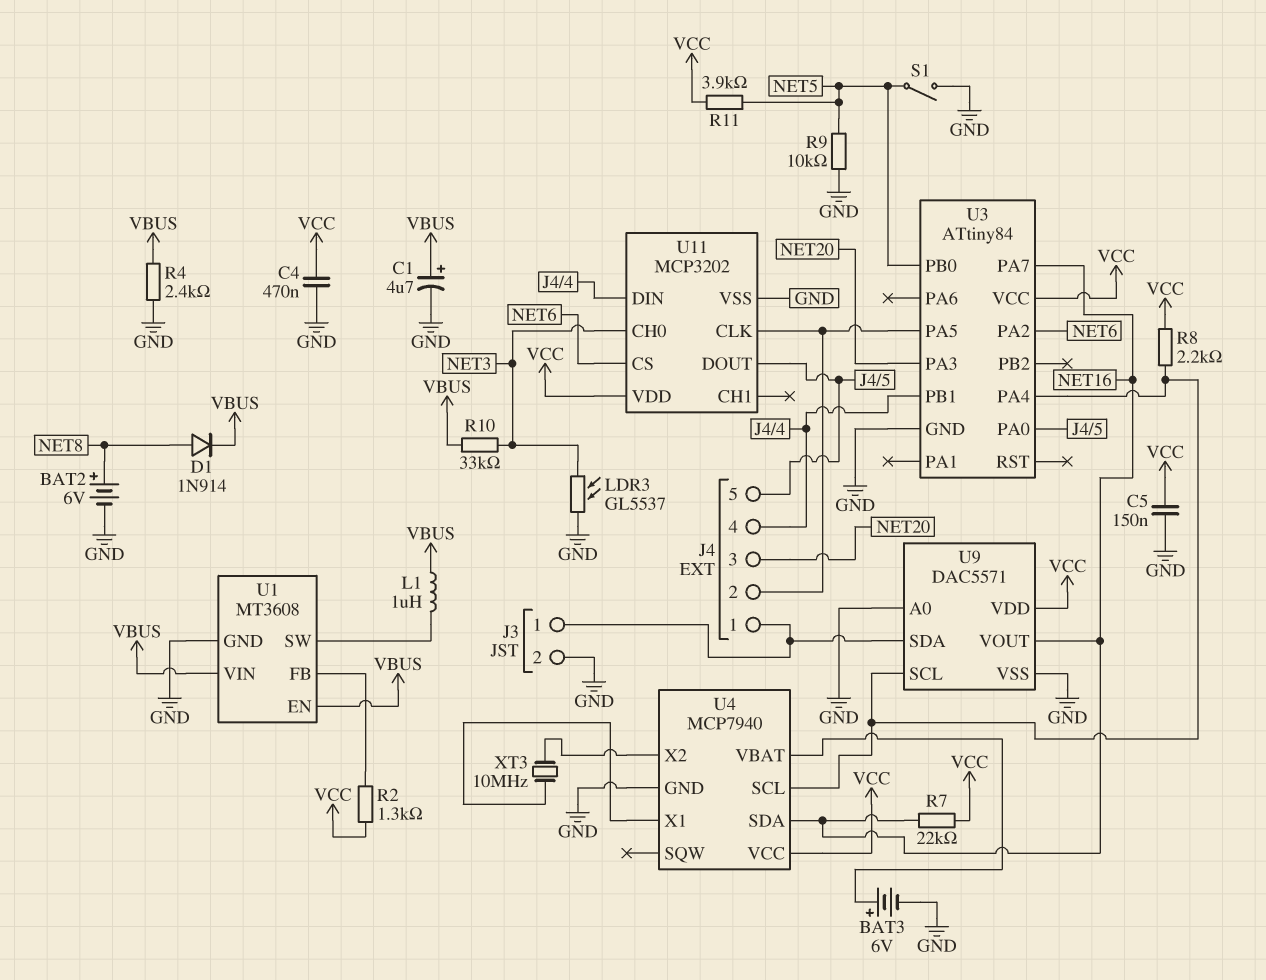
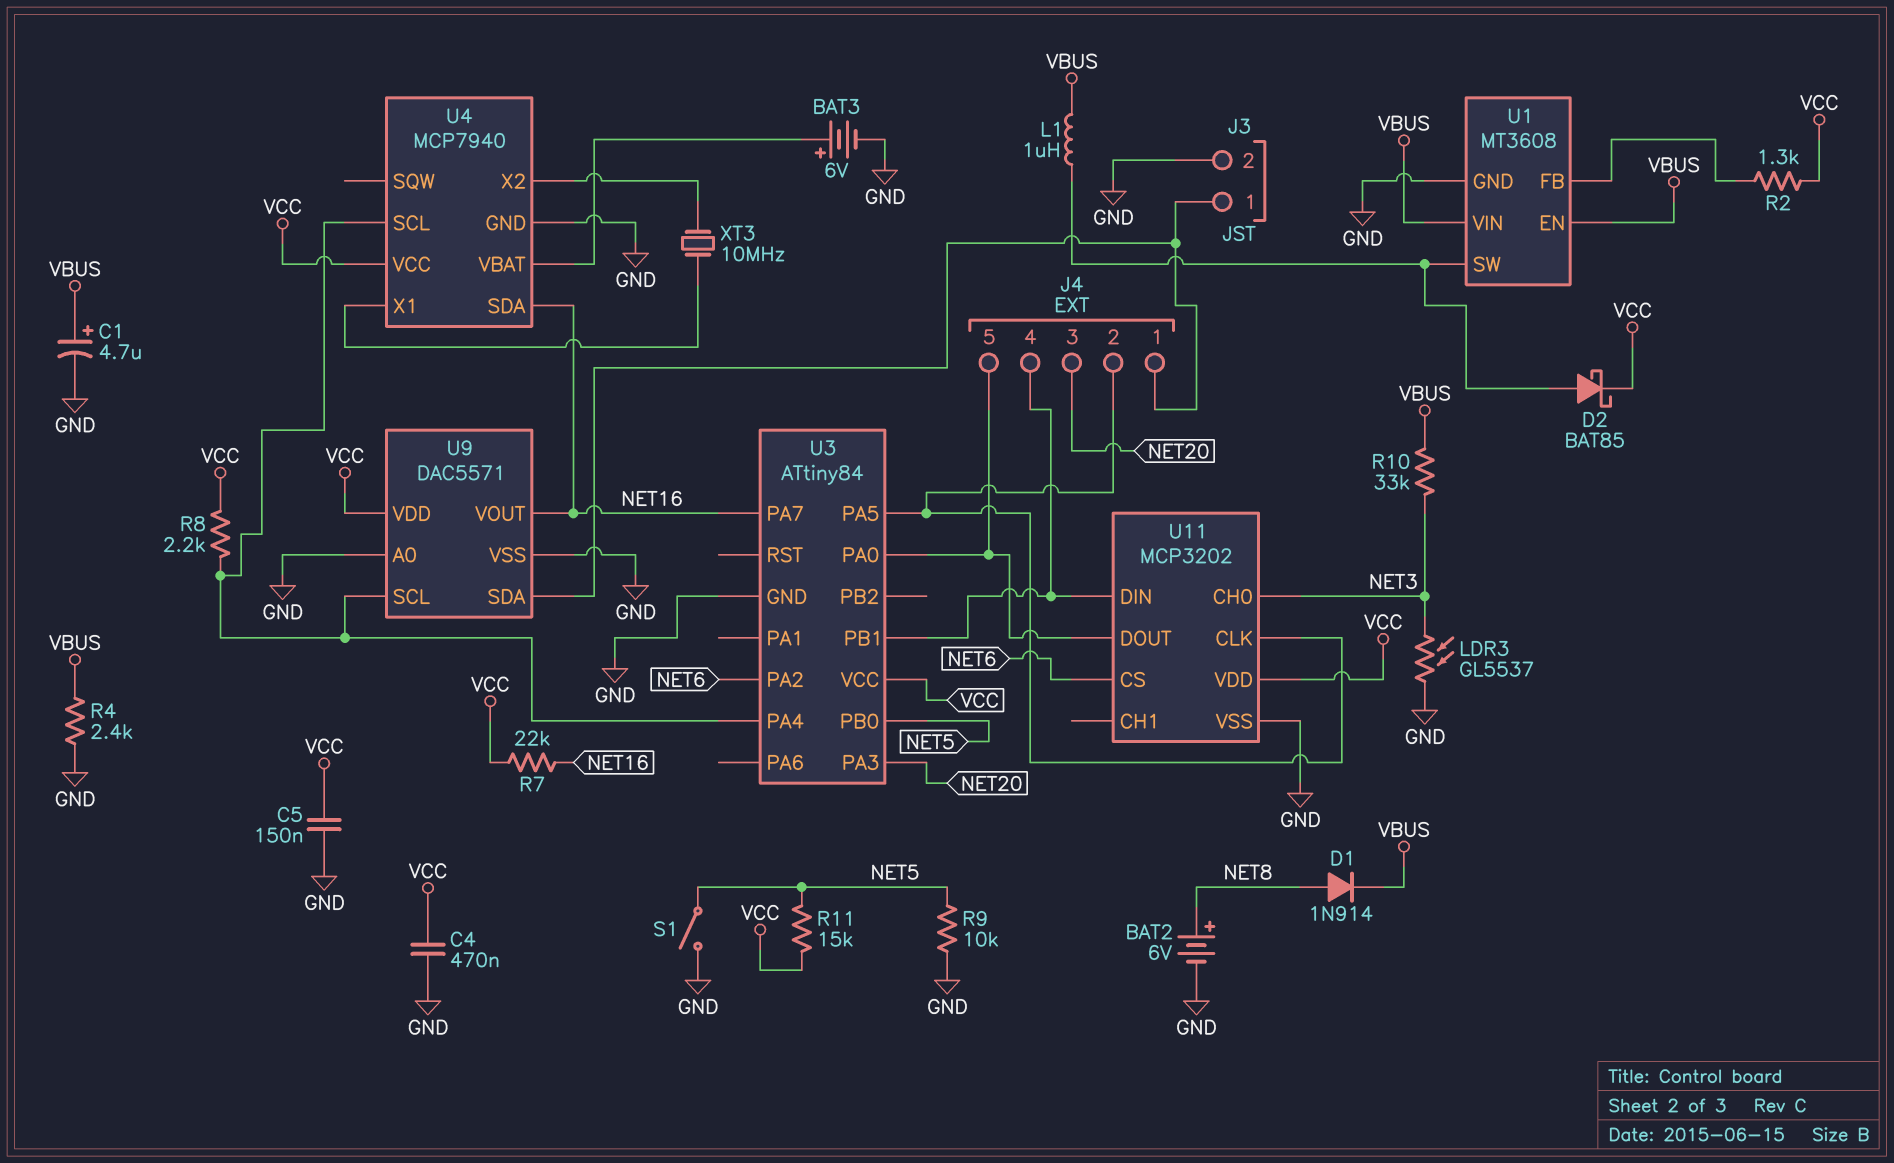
D2: none -> schottky BAT85 (A U1/SW, K VCC)
R11: 3.9k (NET5, VCC) -> 15k (NET5, VCC)

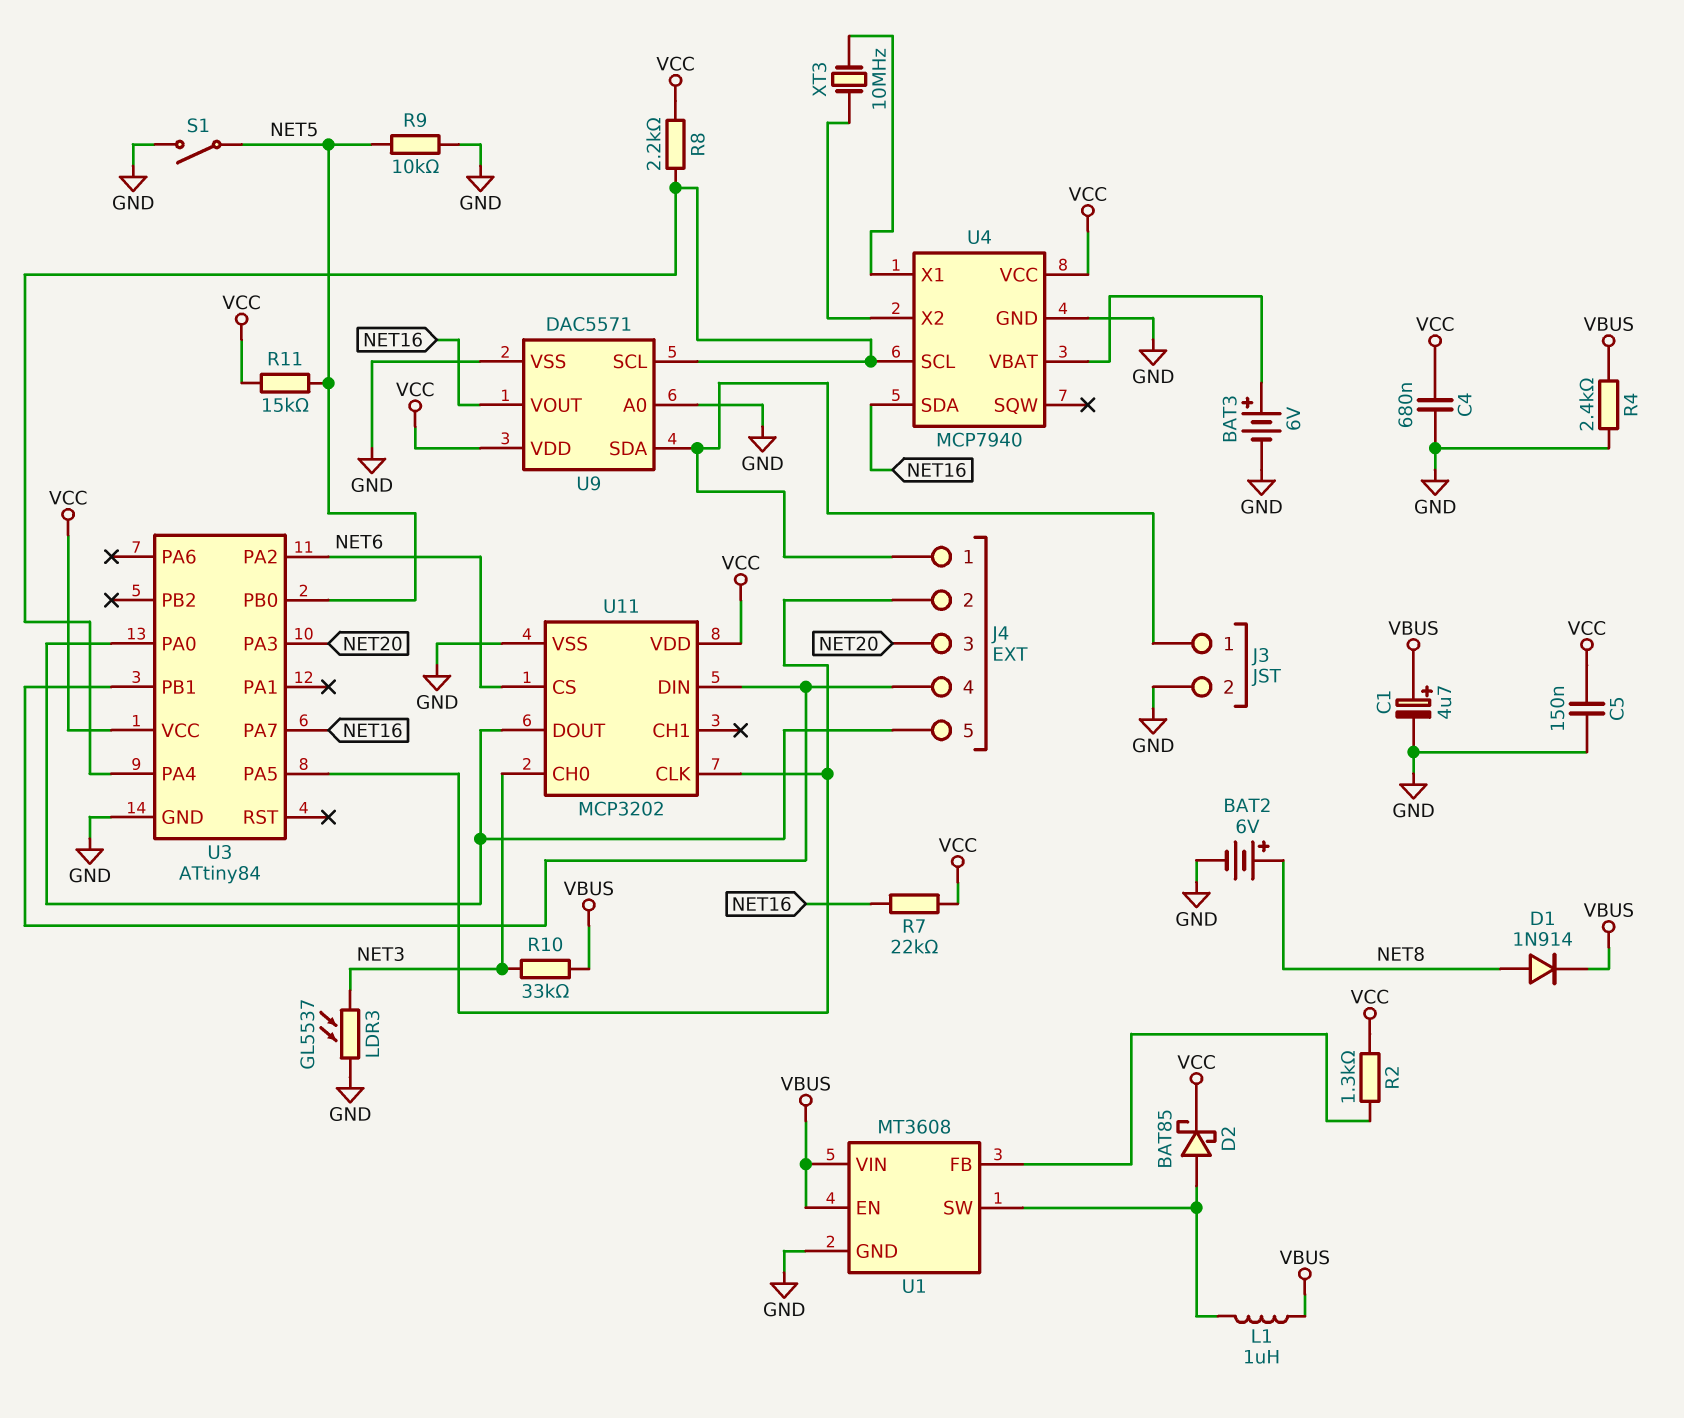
C4: 470nF (GND, VCC) -> 680nF (GND, VCC)

